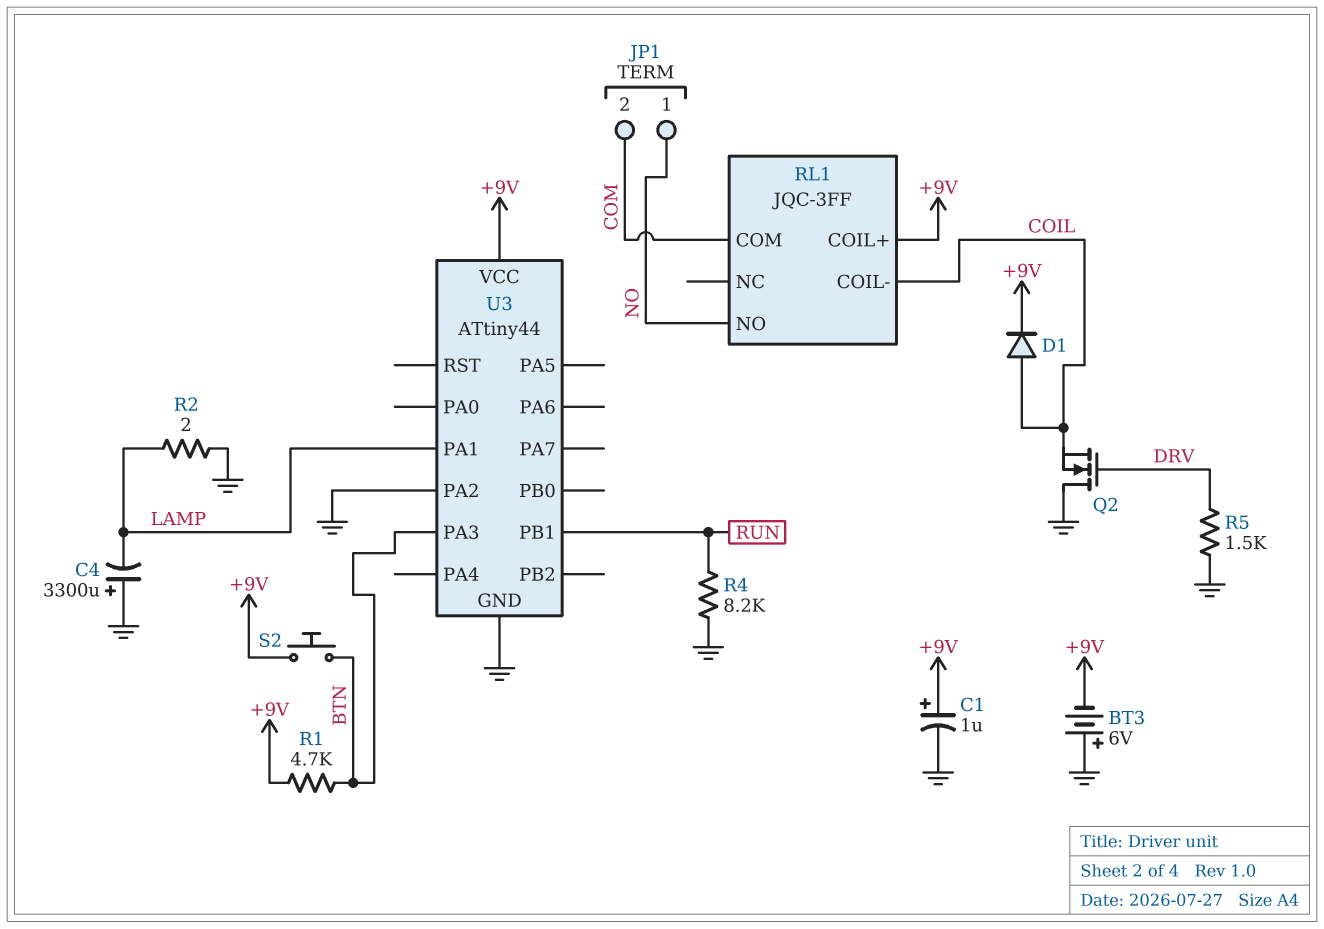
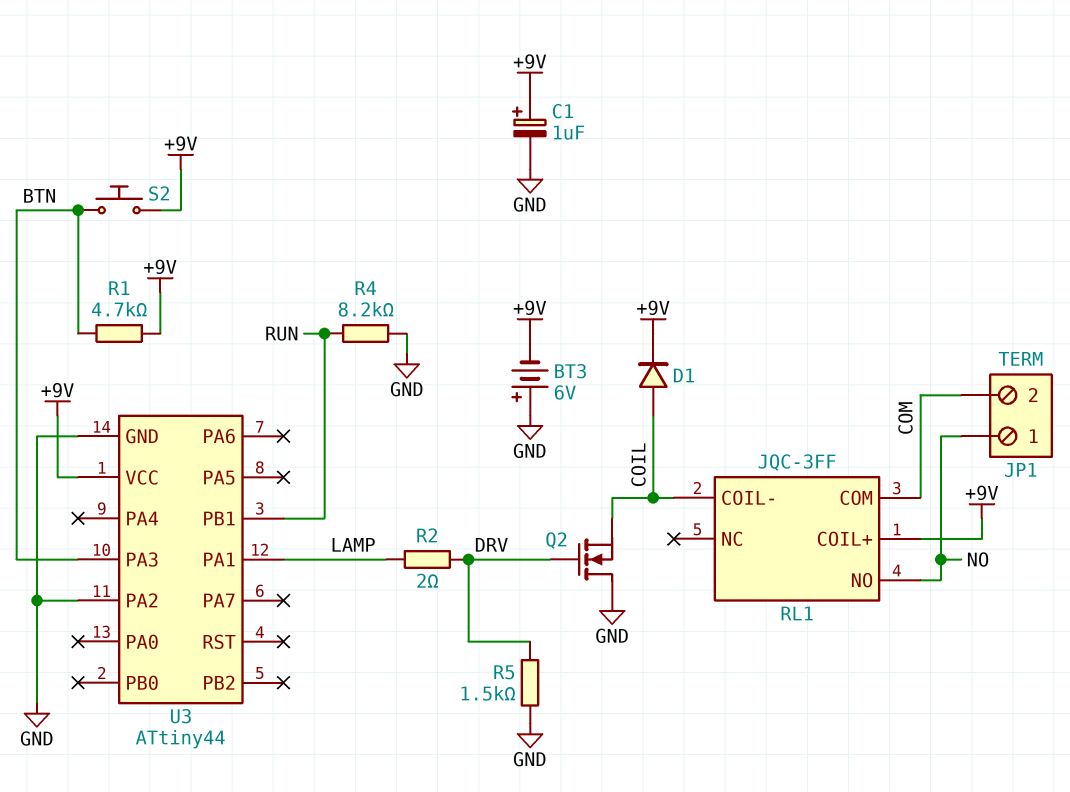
C4: 3300uF (plus GND, minus LAMP) -> none
R2: 2 (GND, LAMP) -> 2 (DRV, LAMP)

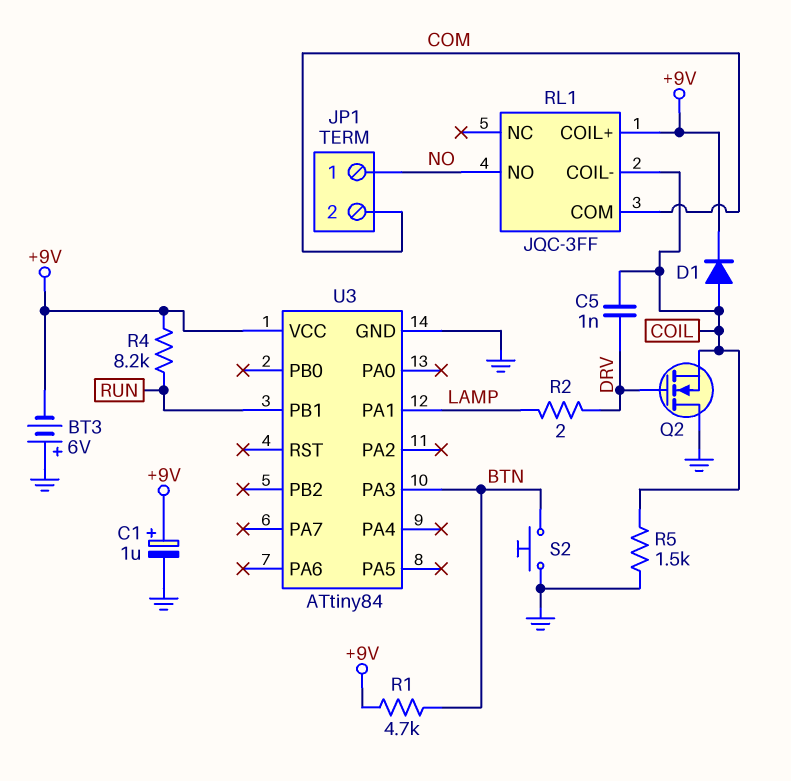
C5: none -> 1nF (COIL, DRV)
R4: 8.2k (GND, RUN) -> 8.2k (+9V, RUN)
R5: 1.5k (DRV, GND) -> 1.5k (COIL, GND)
S2: button (+9V, BTN) -> button (BTN, GND)
U3: ATtiny44 -> ATtiny84
U3 pin PA2: GND -> none

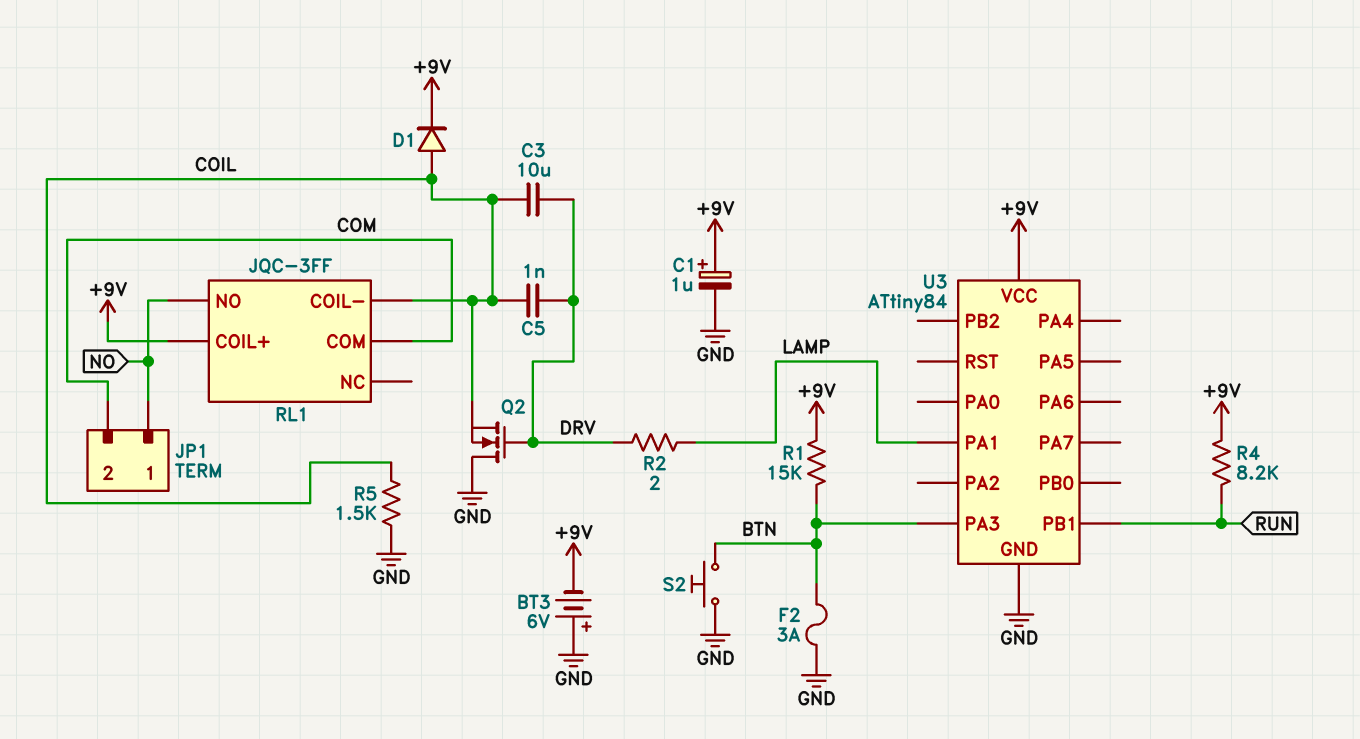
C3: none -> 10uF (COIL, DRV)
F2: none -> 3A (BTN, GND)
R1: 4.7k (+9V, BTN) -> 15k (+9V, BTN)

